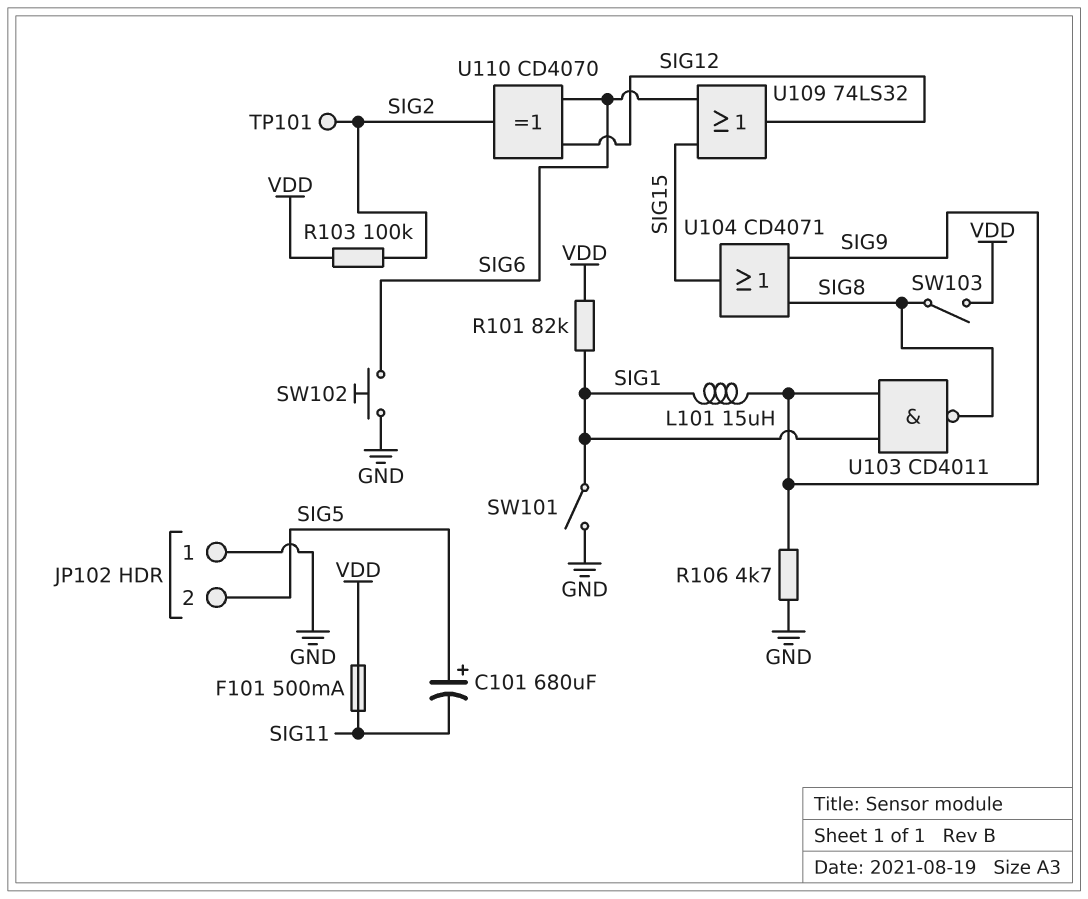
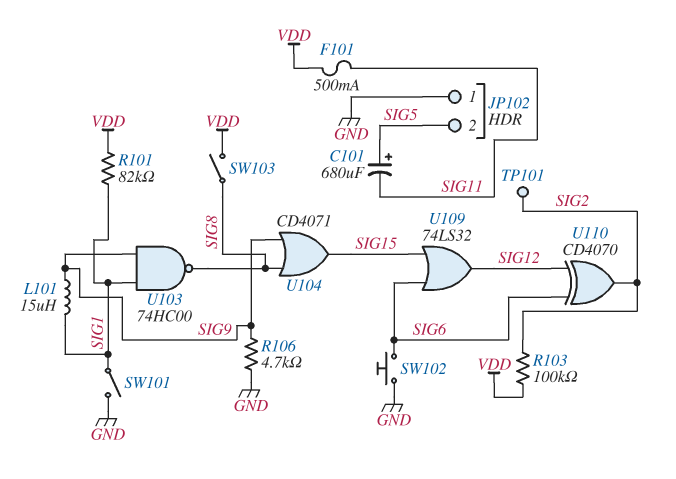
U103: NAND CD4011 (in SIG1, in SIG9, out SIG8) -> NAND 74HC00 (in SIG1, in SIG9, out SIG8)

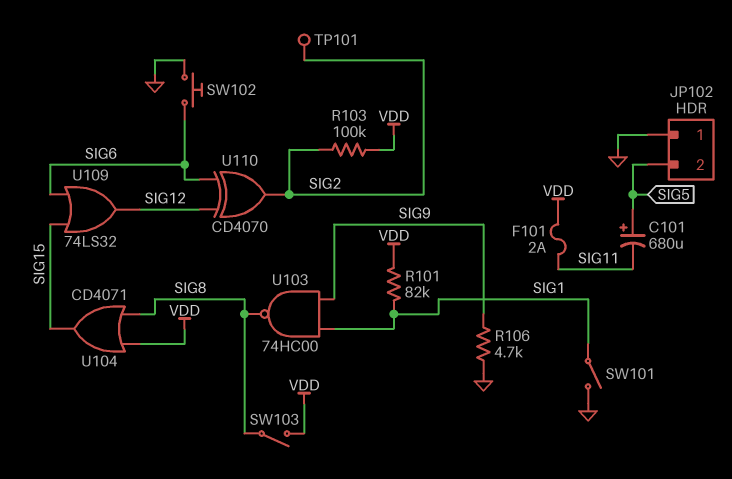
F101: 500mA (SIG11, VDD) -> 2A (SIG11, VDD)
L101: 15uH (SIG1, SIG9) -> none
U104: OR CD4071 (in SIG8, in SIG9, out SIG15) -> OR CD4071 (in SIG8, in VDD, out SIG15)

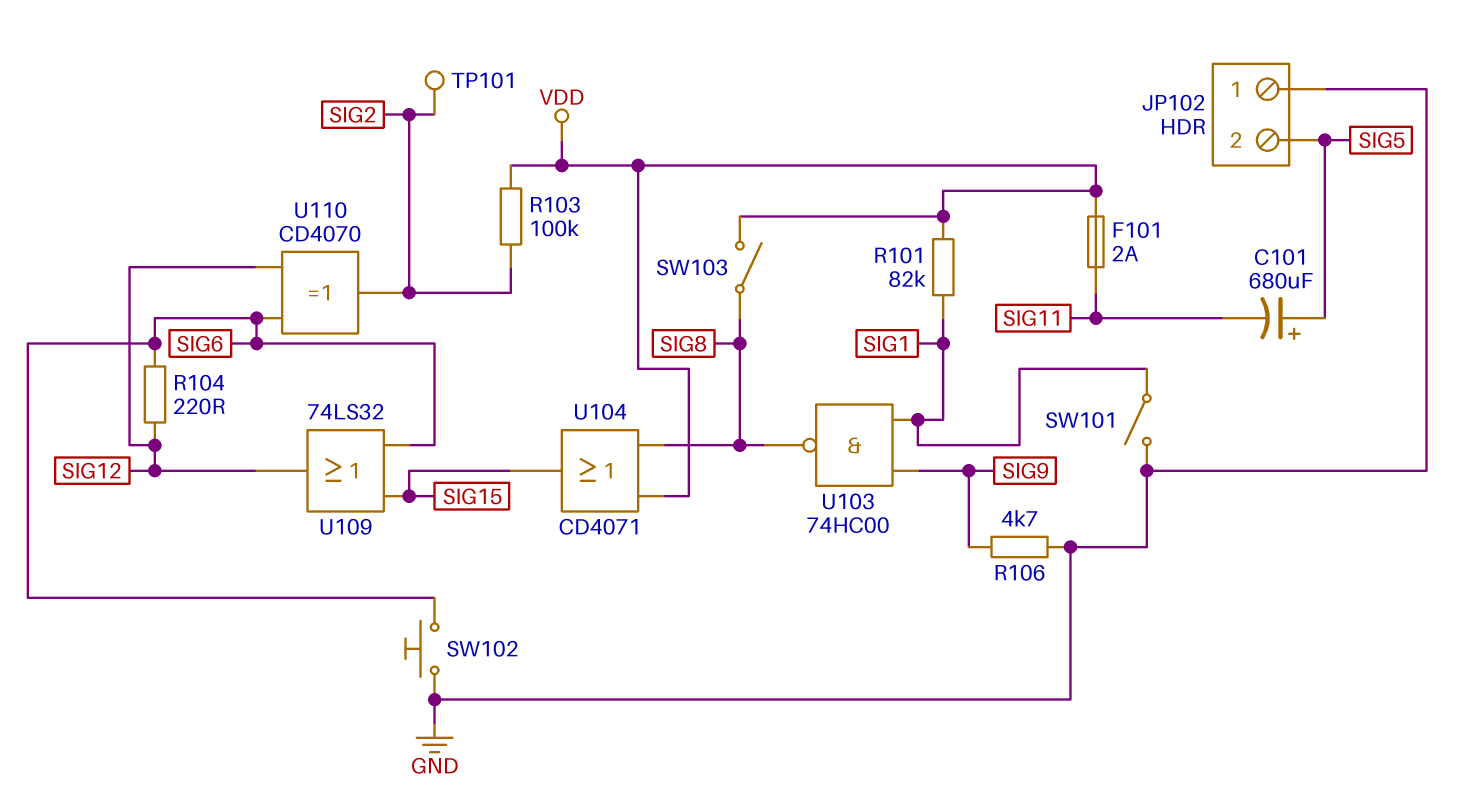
R104: none -> 220 (SIG6, SIG12)

